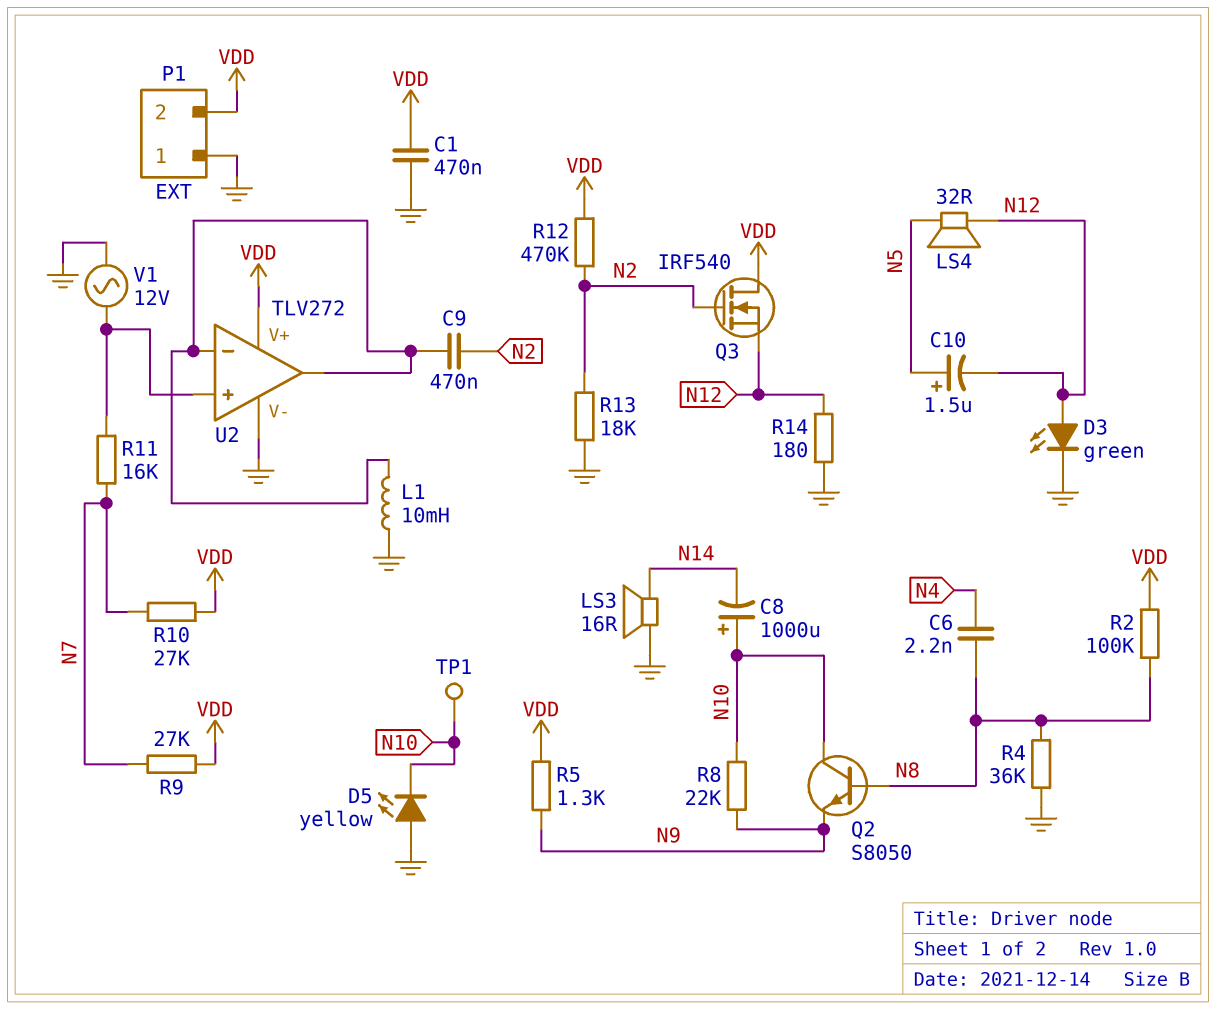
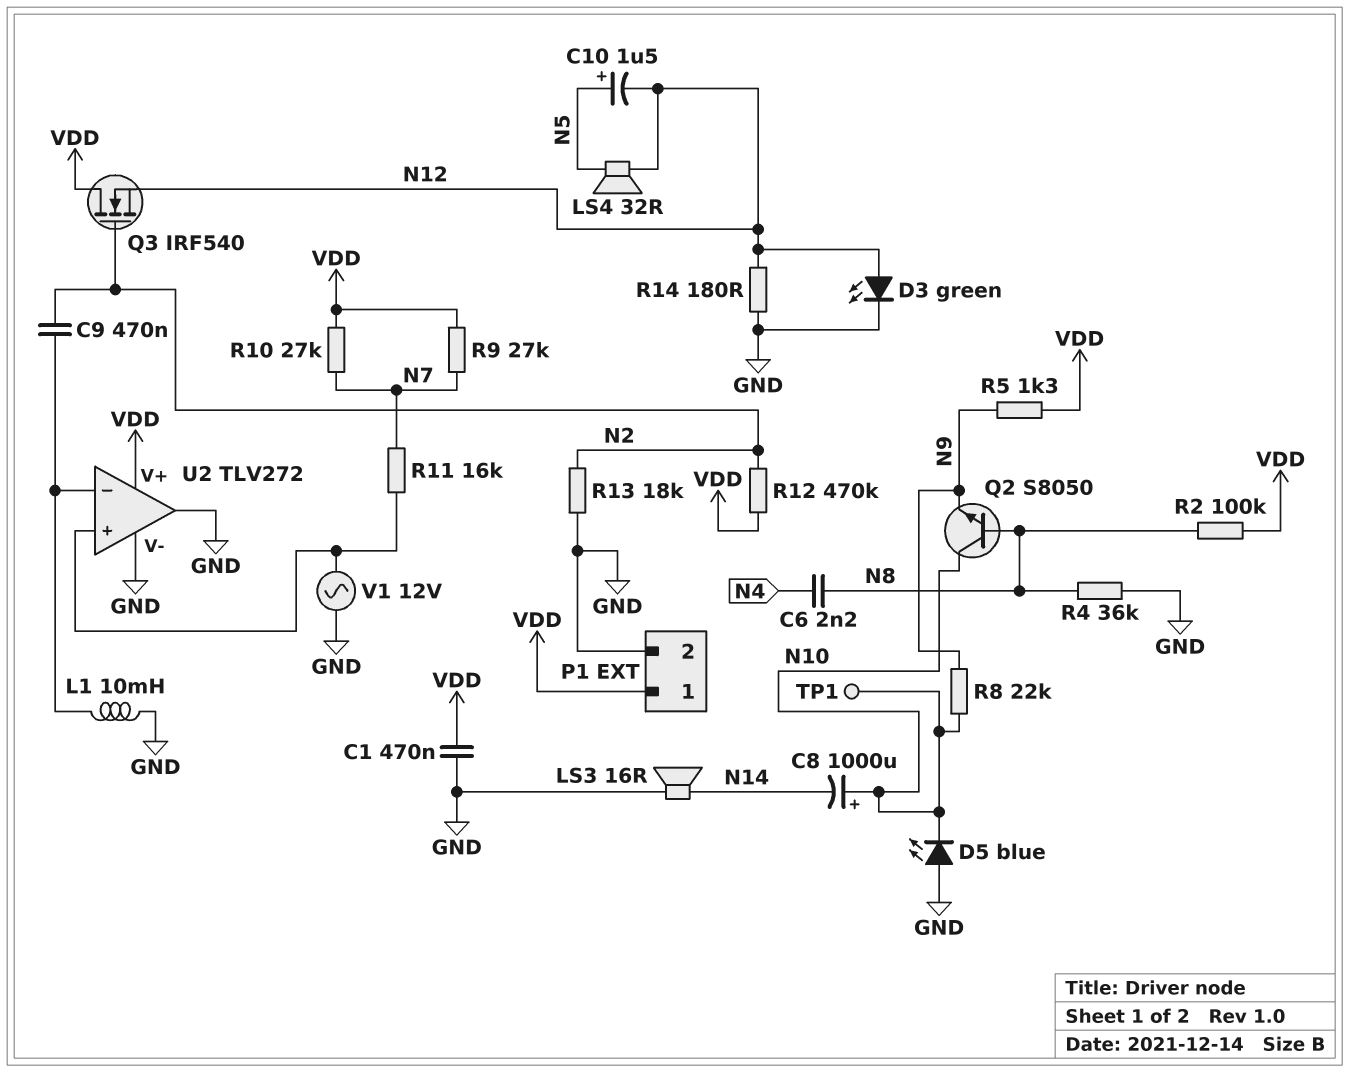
D5: LED yellow (A GND, K N10) -> LED blue (A GND, K N10)
P1 pin 1: GND -> VDD
P1 pin 2: VDD -> GND
U2 pin out: U2/in- -> GND

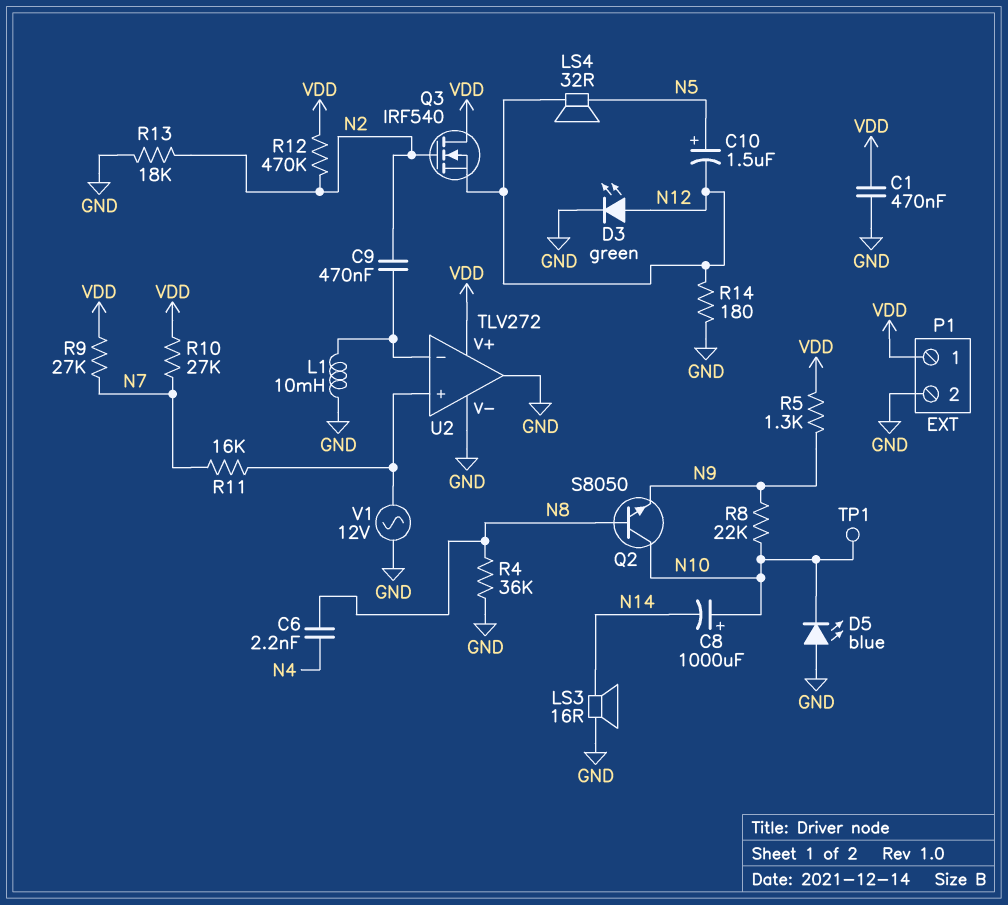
R2: 100k (N8, VDD) -> none

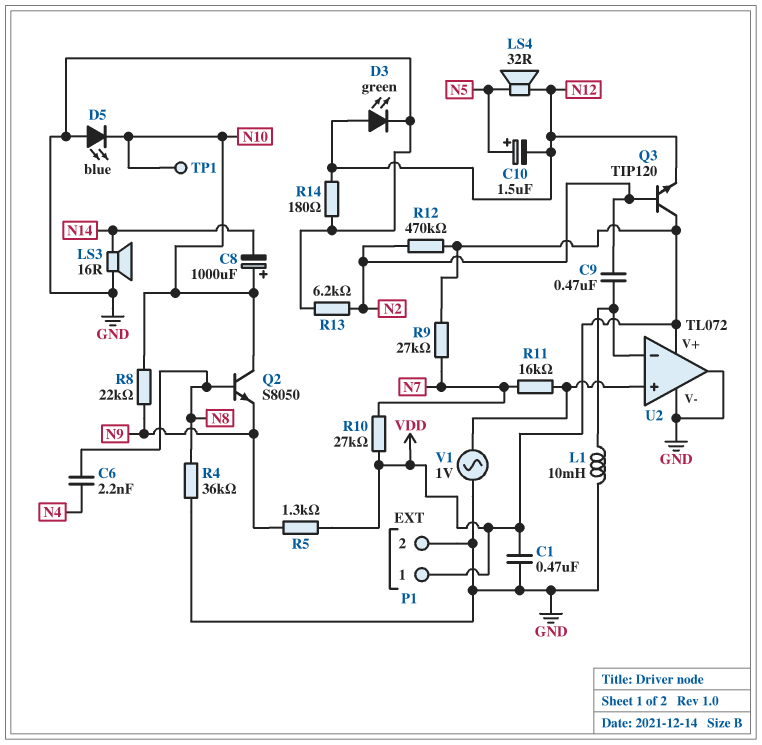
Q3: NMOS IRF540 (G N2, D VDD, S N12) -> NPN TIP120 (B N2, C VDD, E N12)
R13: 18k (GND, N2) -> 6.2k (GND, N2)
U2: TLV272 -> TL072
V1: AC 12V (GND, U2/in+) -> AC 1V (GND, U2/in+)

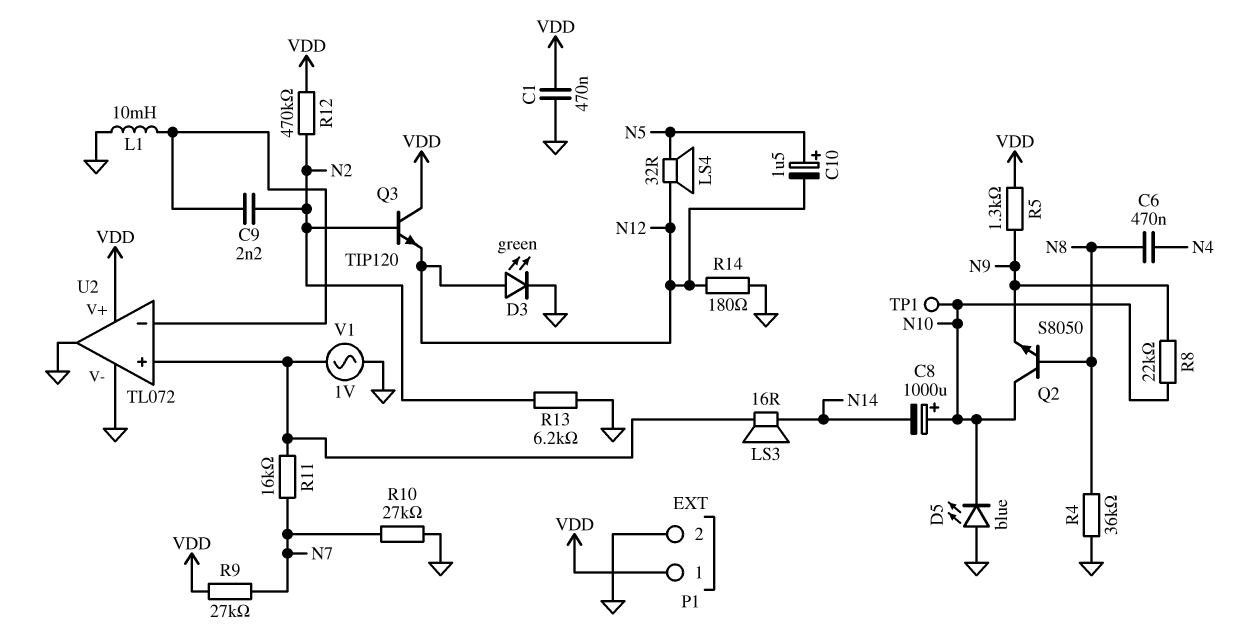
C6: 2.2nF (N4, N8) -> 470nF (N4, N8)
C9: 470nF (N2, U2/in-) -> 2.2nF (N2, U2/in-)
LS3: speaker 16R (GND, N14) -> speaker 16R (N14, U2/in+)
R10: 27k (N7, VDD) -> 27k (GND, N7)

